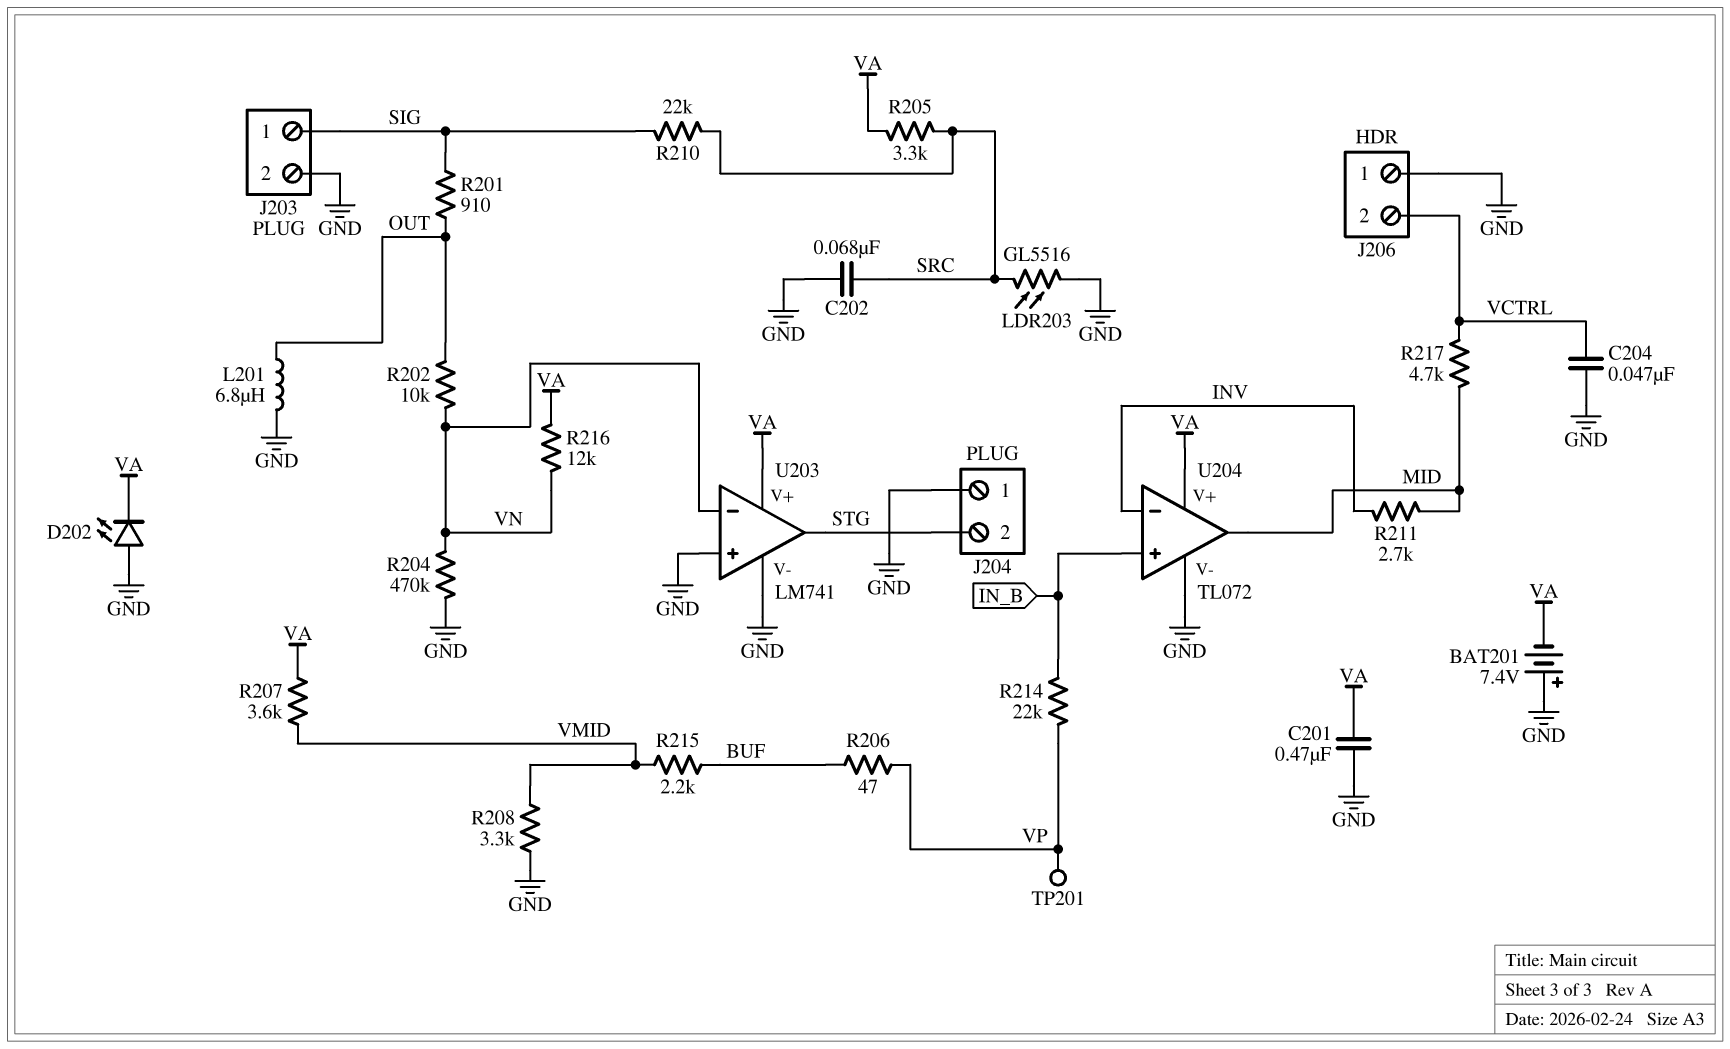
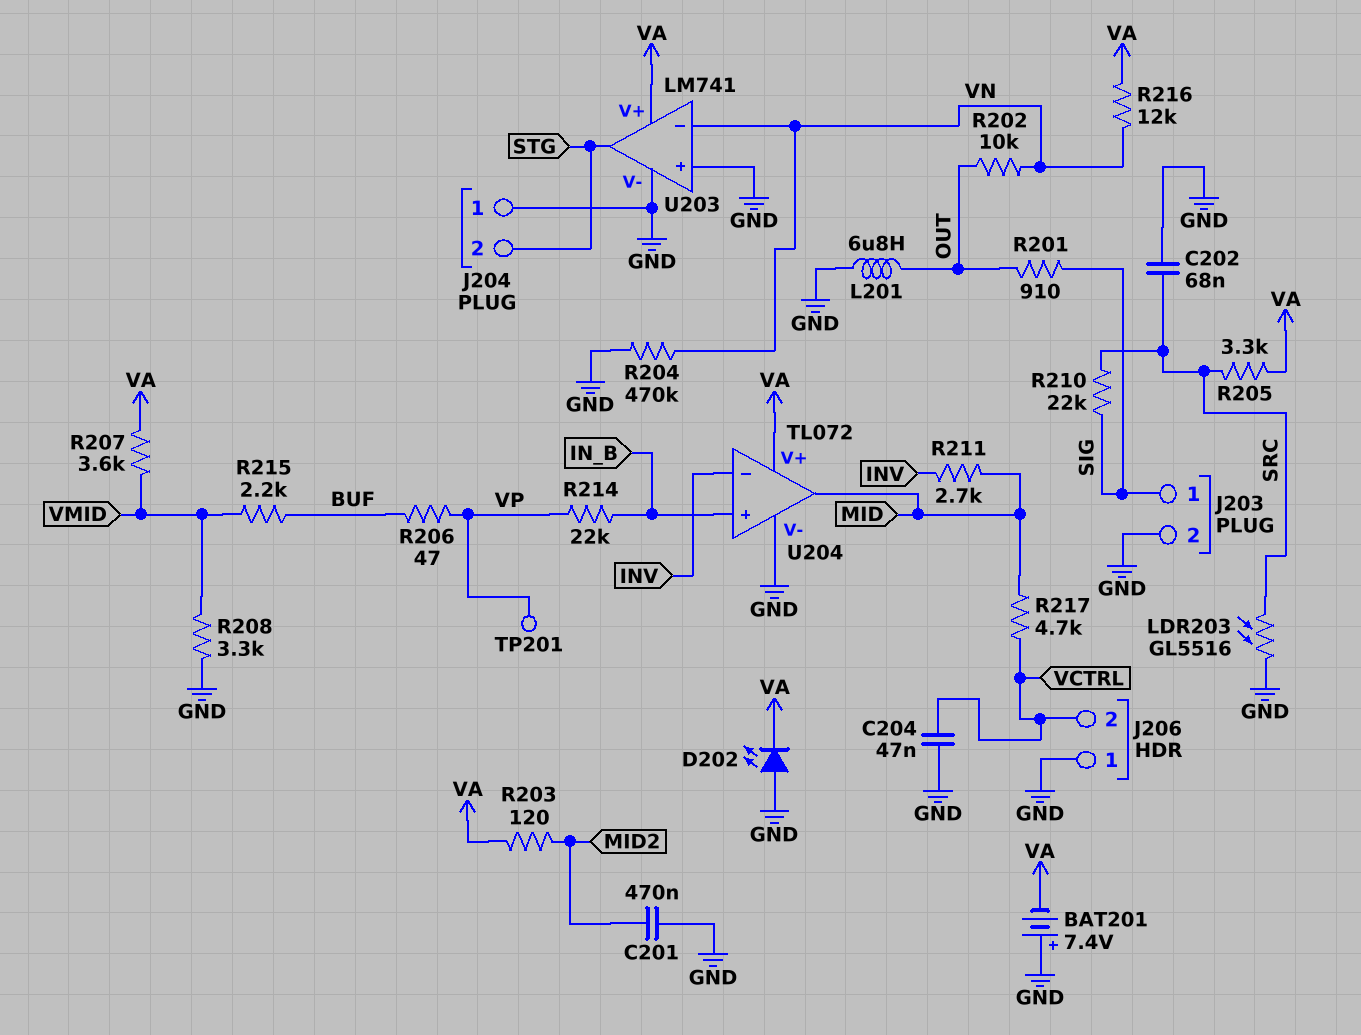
C201: 470nF (GND, VA) -> 470nF (GND, MID2)
R203: none -> 120 (MID2, VA)

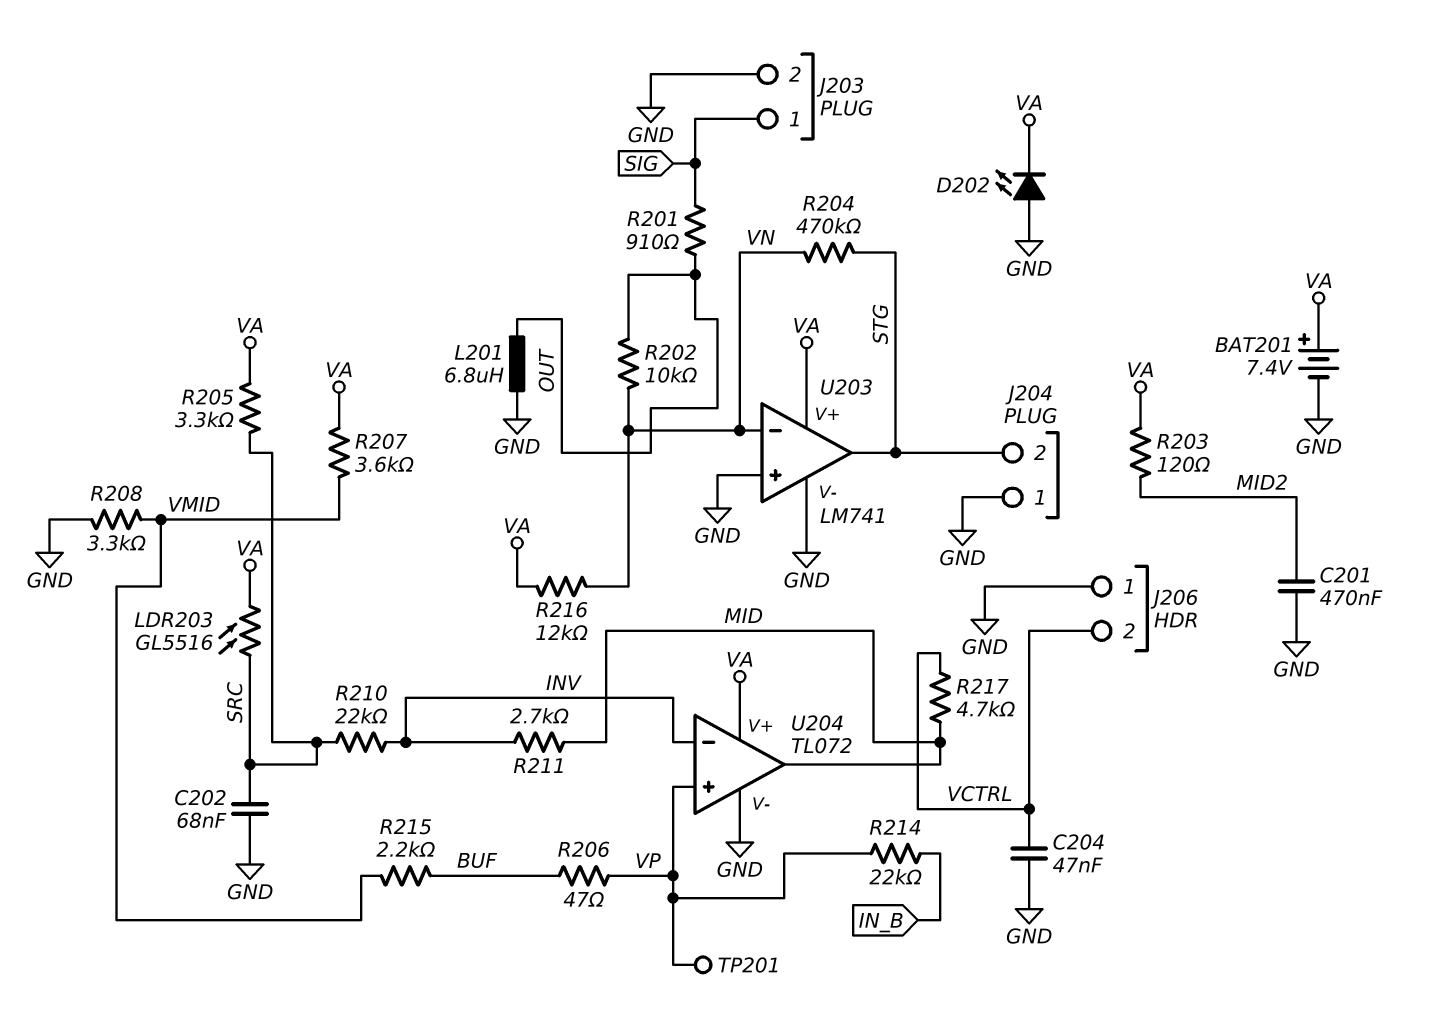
BAT201: 7.4V (plus GND, minus VA) -> 7.4V (plus VA, minus GND)
LDR203: GL5516 (GND, SRC) -> GL5516 (SRC, VA)
R204: 470k (GND, VN) -> 470k (STG, VN)
R210: 22k (SIG, SRC) -> 22k (INV, SRC)
U204 pin in+: IN_B -> VP

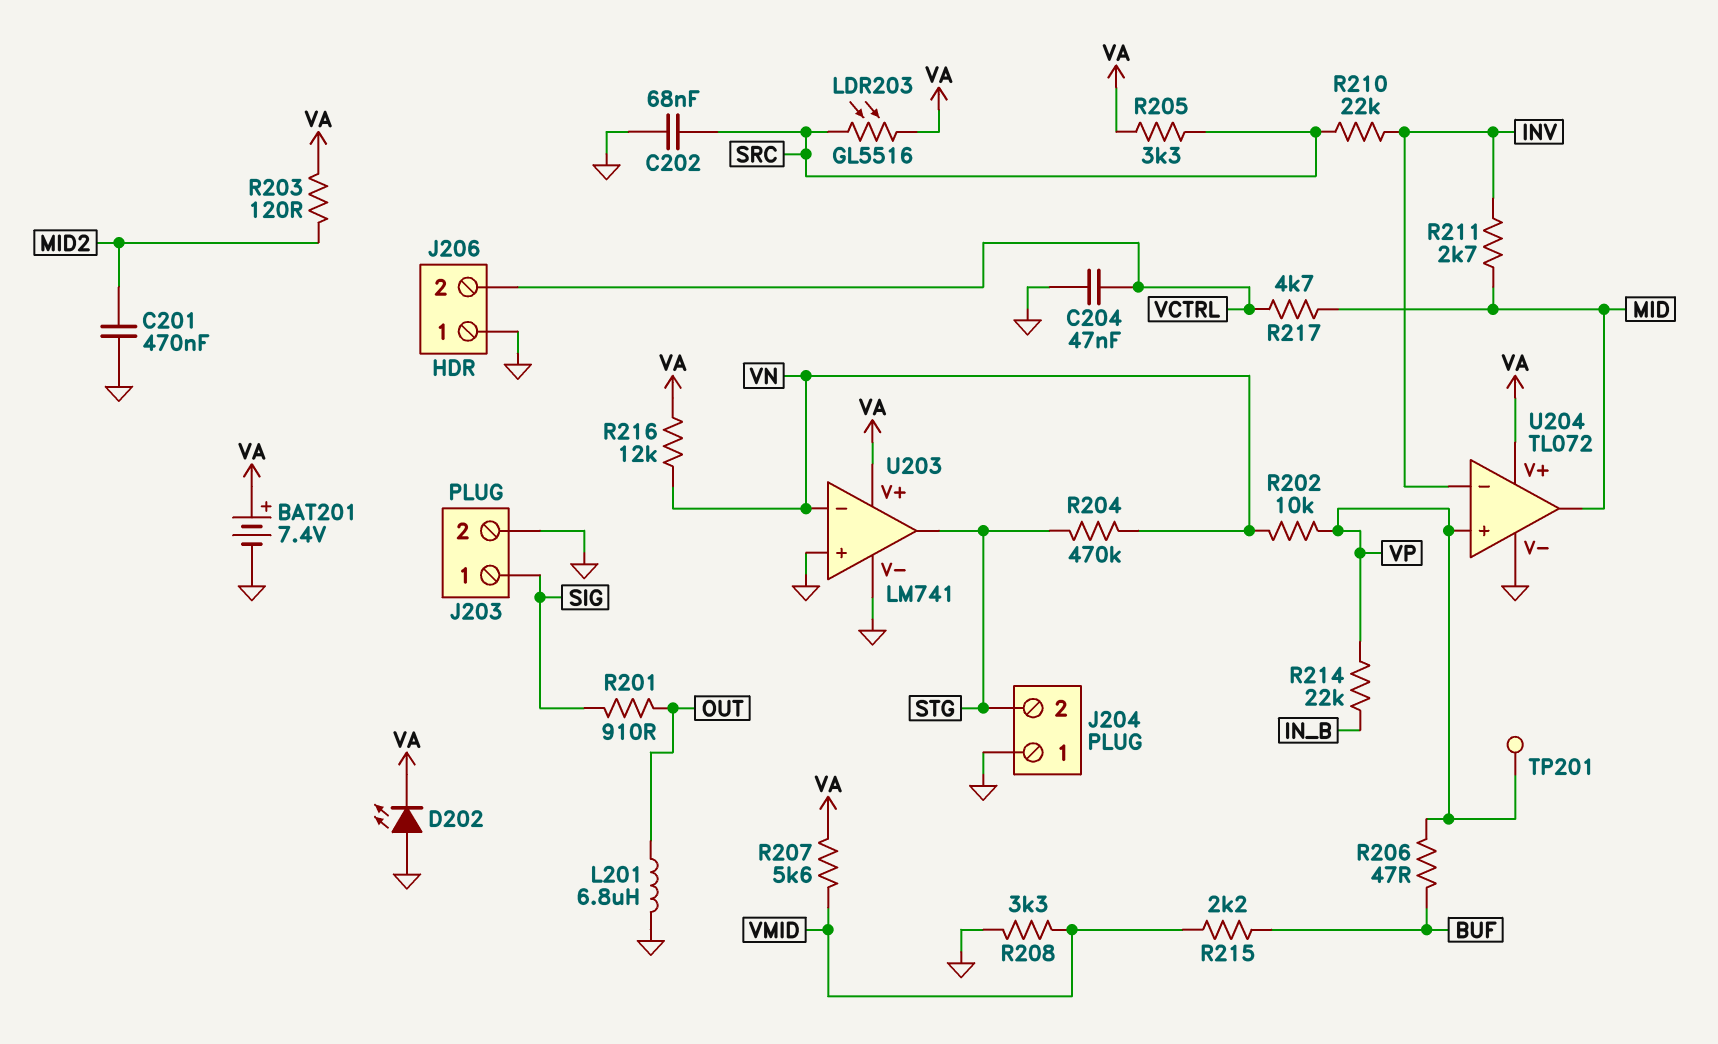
R202: 10k (OUT, VN) -> 10k (VN, VP)
R207: 3.6k (VA, VMID) -> 5.6k (VA, VMID)

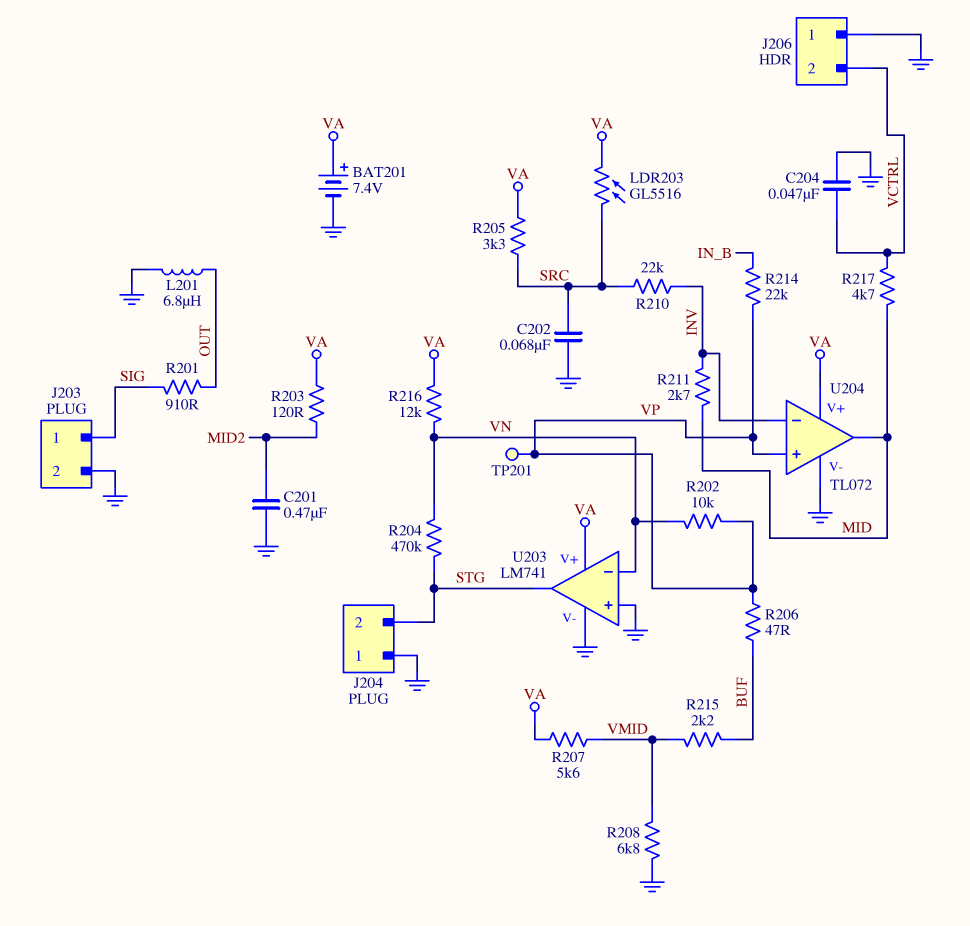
D202: LED (A GND, K VA) -> none
R208: 3.3k (GND, VMID) -> 6.8k (GND, VMID)

